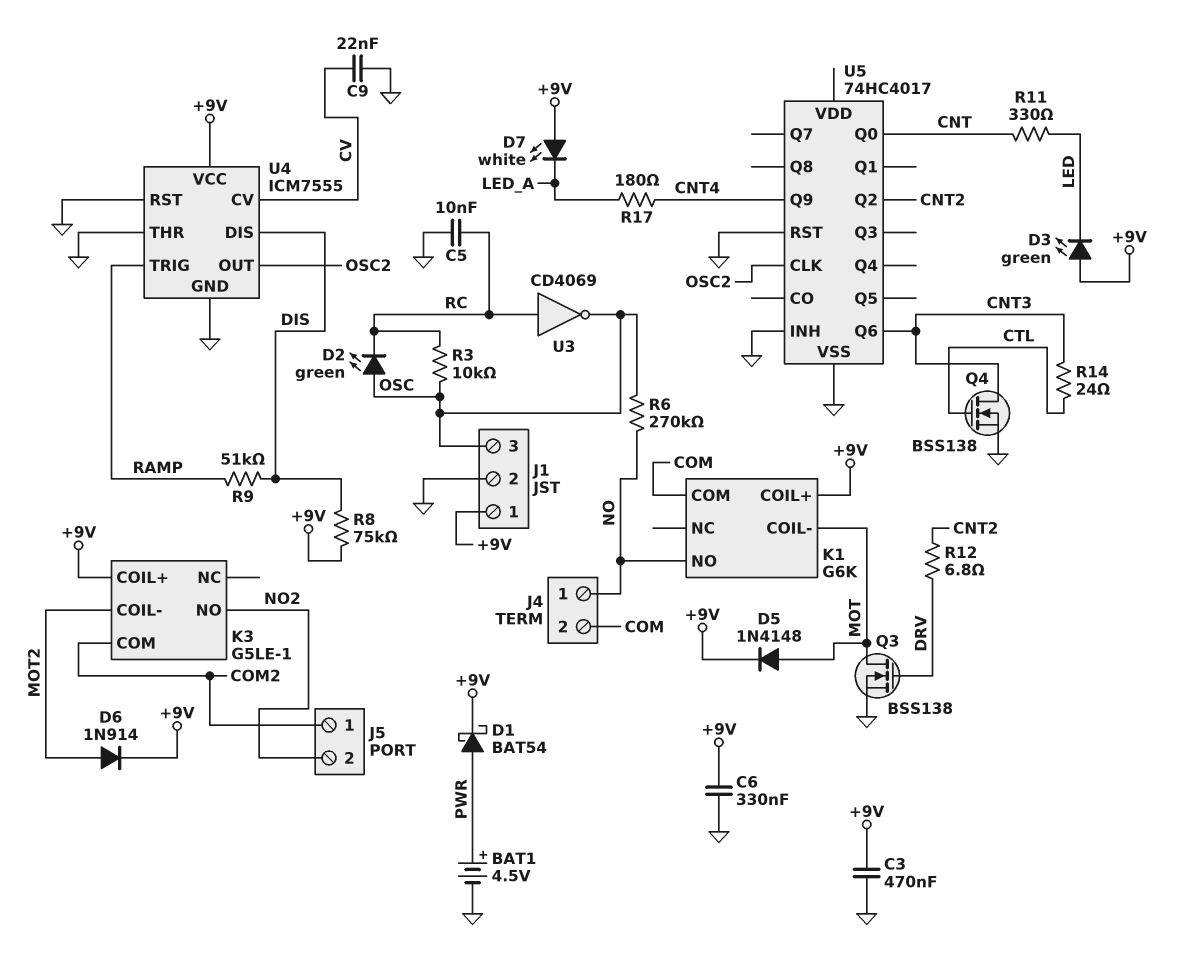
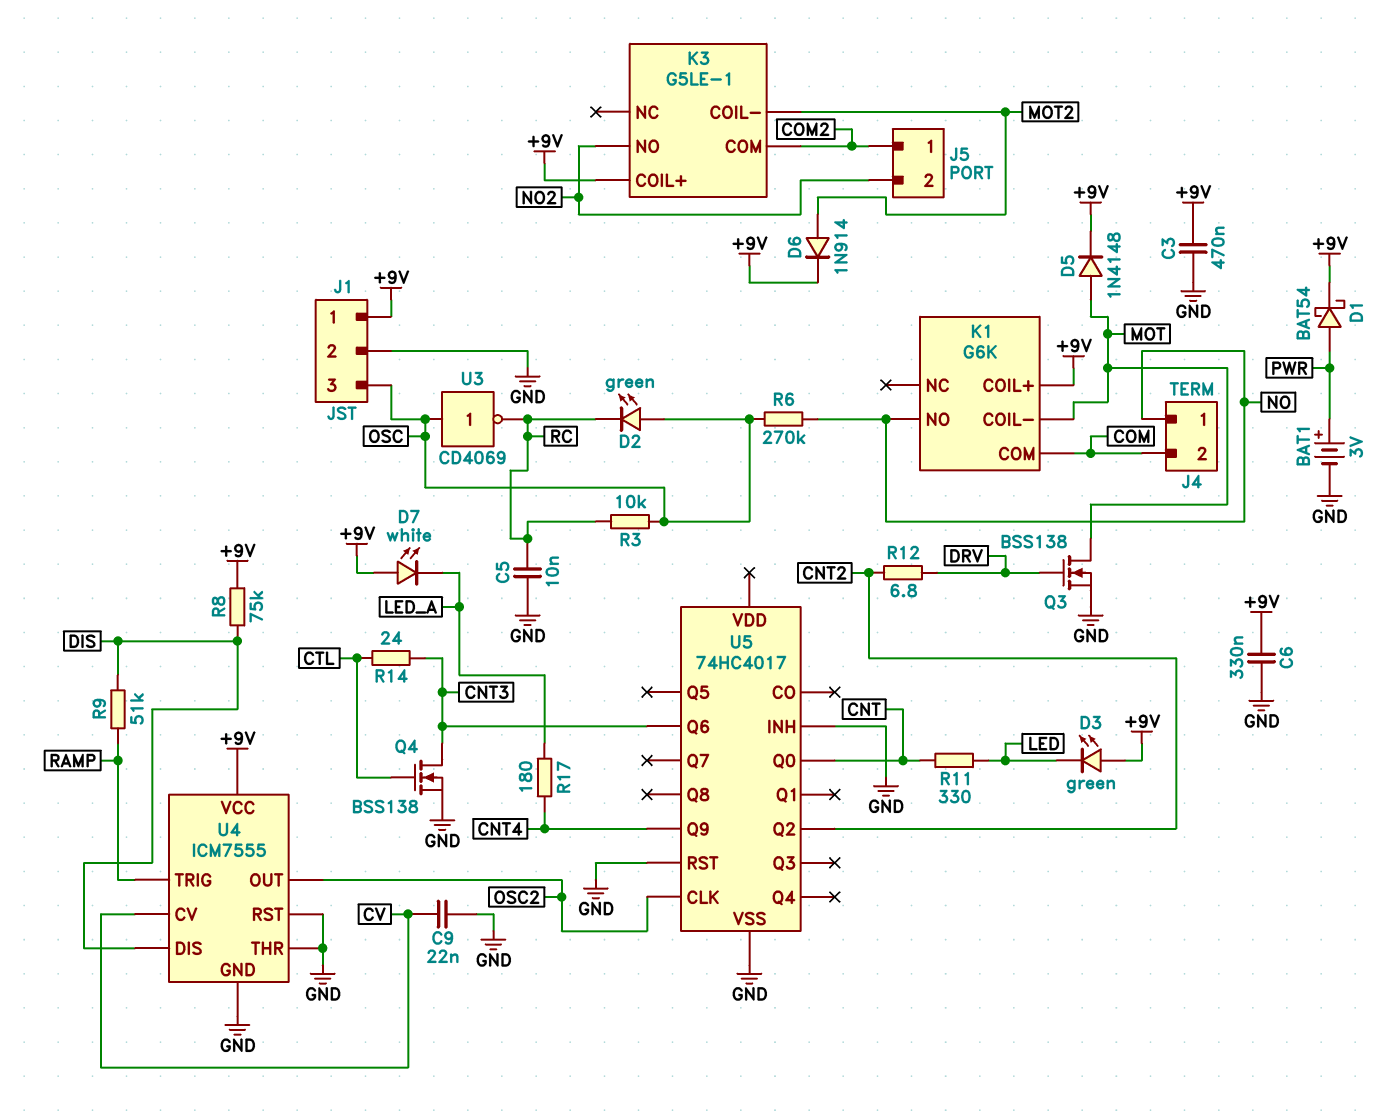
BAT1: 4.5V (plus PWR, minus GND) -> 3V (plus PWR, minus GND)
U3: NOT CD4069 (in RC, out OSC) -> NOT CD4069 (in OSC, out RC)

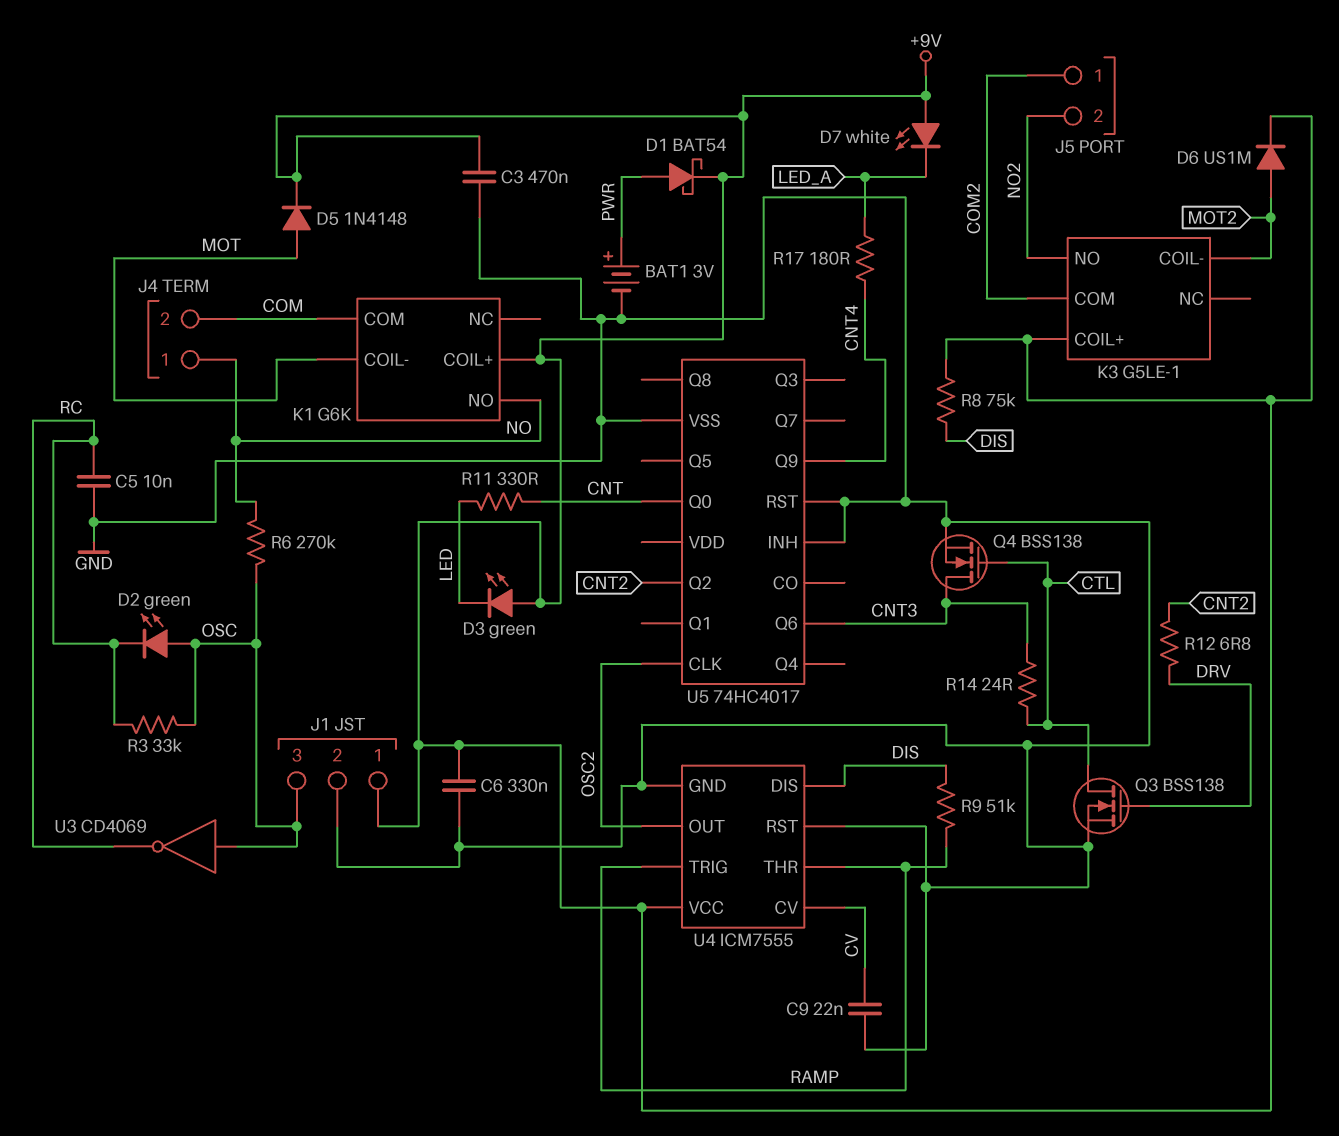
D6: diode 1N914 (A MOT2, K +9V) -> diode US1M (A MOT2, K +9V)
Q3: NMOS BSS138 (G DRV, D MOT, S GND) -> NMOS BSS138 (G DRV, D CTL, S GND)
R3: 10k (OSC, RC) -> 33k (OSC, RC)
U4 pin THR: GND -> RAMP

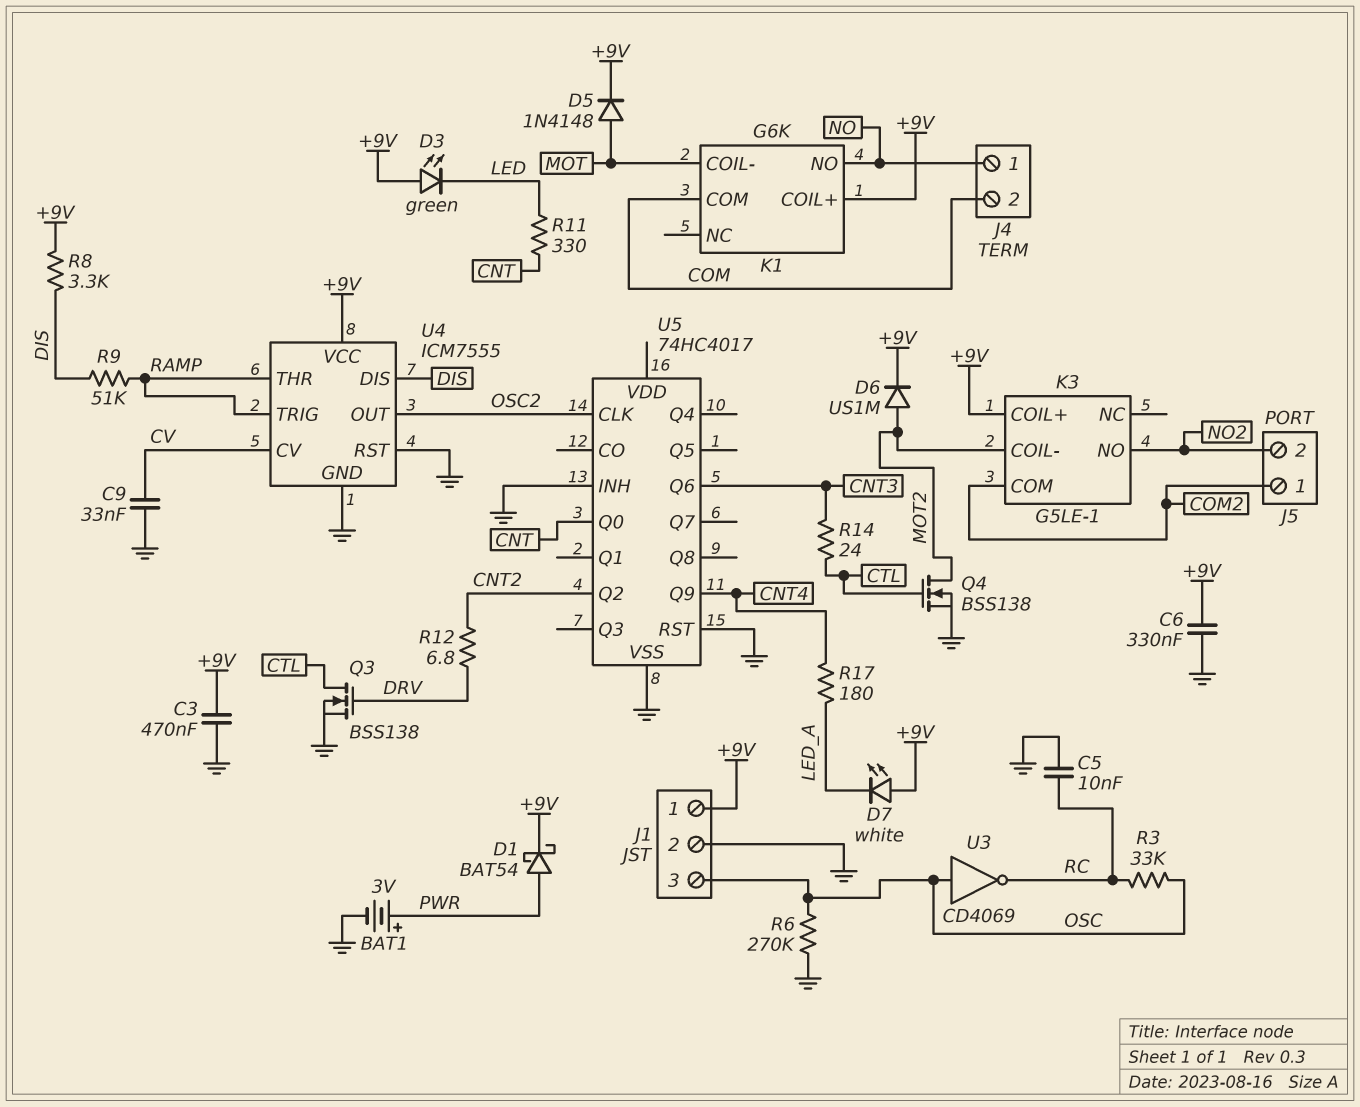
C9: 22nF (CV, GND) -> 33nF (CV, GND)
D2: LED green (A OSC, K RC) -> none
Q4: NMOS BSS138 (G CTL, D CNT3, S GND) -> NMOS BSS138 (G CTL, D MOT2, S GND)
R6: 270k (NO, OSC) -> 270k (GND, OSC)
R8: 75k (+9V, DIS) -> 3.3k (+9V, DIS)

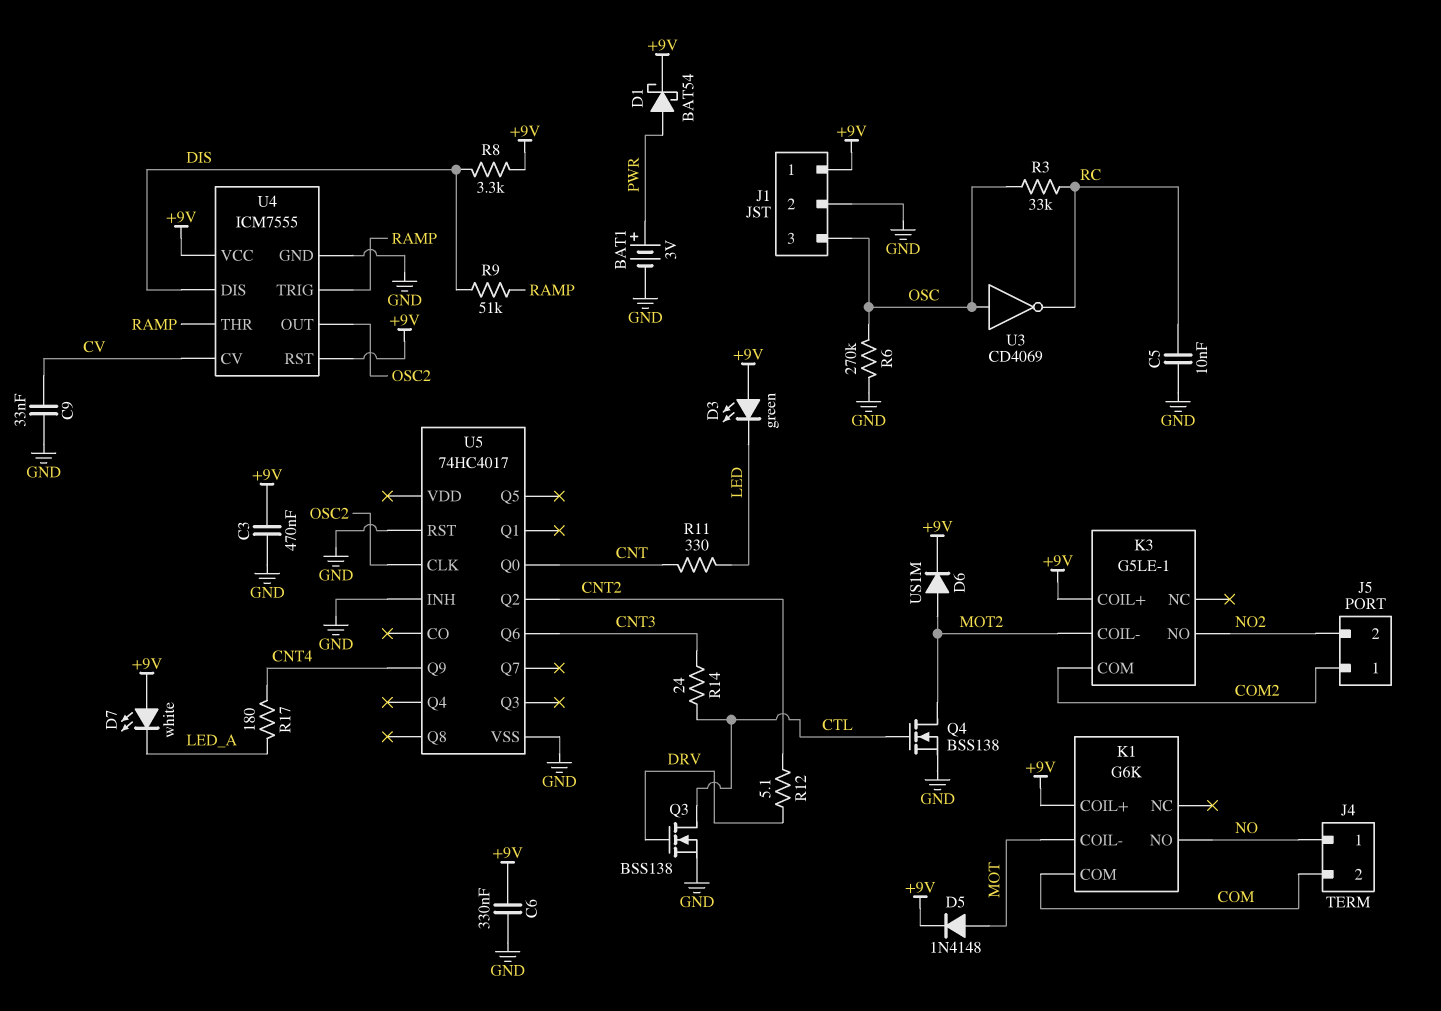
R12: 6.8 (CNT2, DRV) -> 5.1 (CNT2, DRV)
U4 pin RST: GND -> +9V

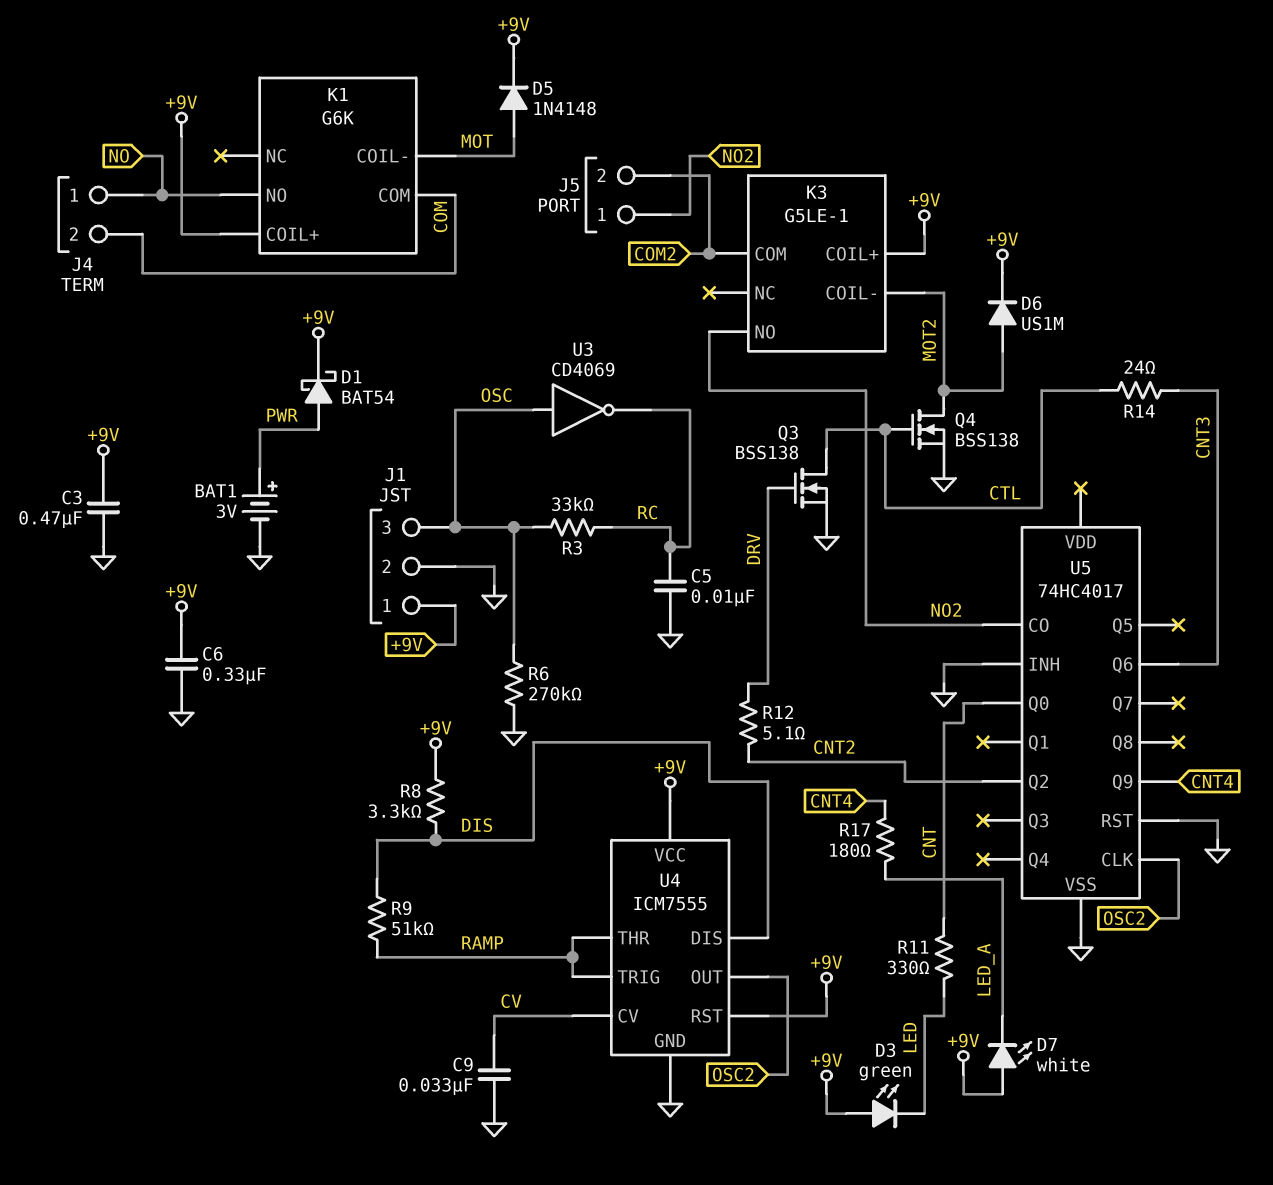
J5 pin 1: COM2 -> NO2
J5 pin 2: NO2 -> COM2
U5 pin CO: none -> NO2

